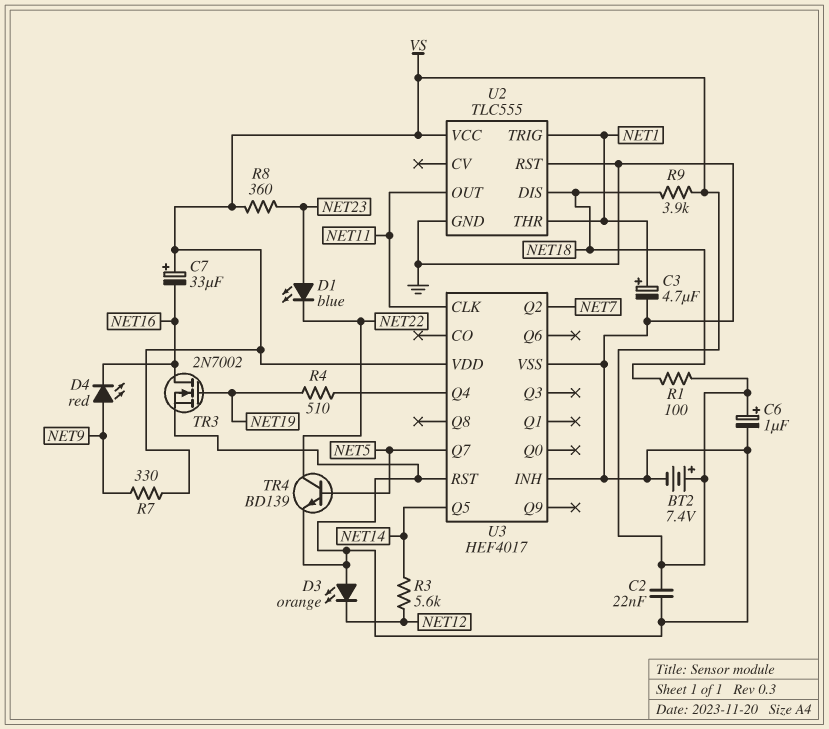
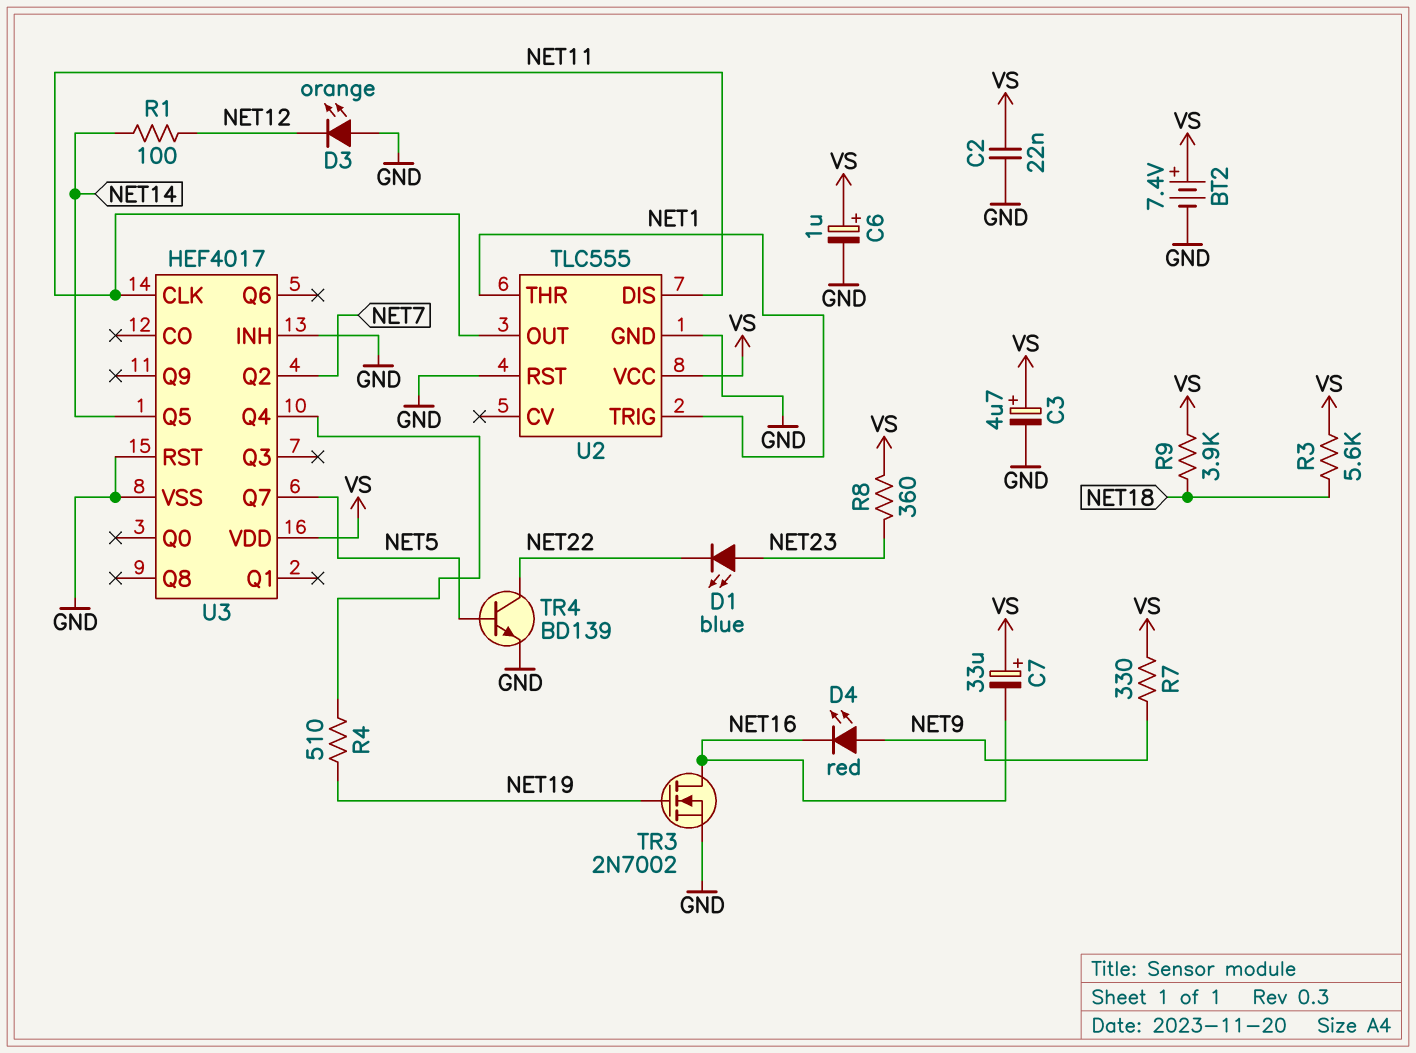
C3: 4.7uF (plus NET1, minus GND) -> 4.7uF (plus VS, minus GND)
R1: 100 (NET18, VS) -> 100 (NET12, NET14)
R3: 5.6k (NET12, NET14) -> 5.6k (NET18, VS)
U2 pin DIS: NET18 -> NET11

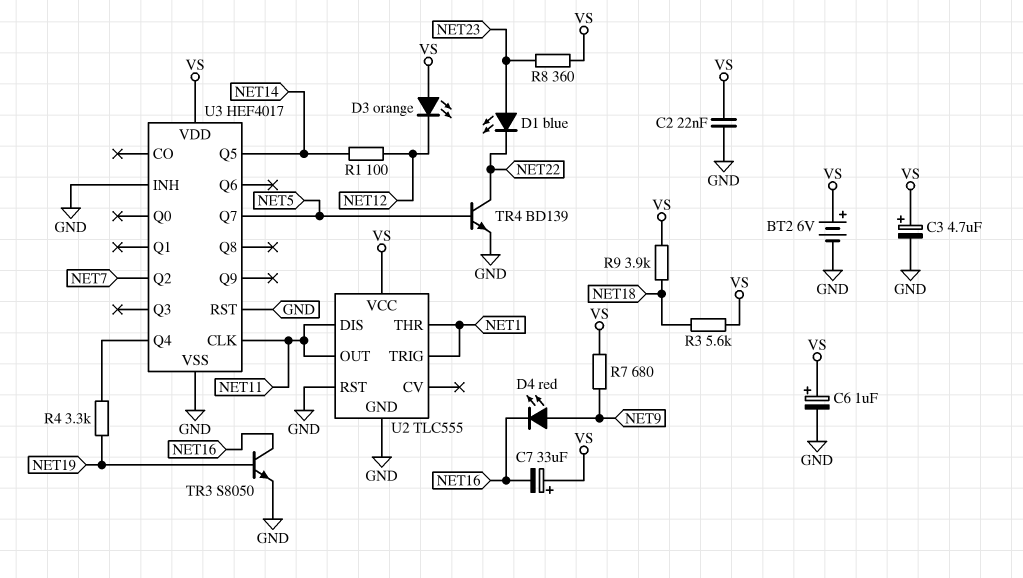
BT2: 7.4V (plus VS, minus GND) -> 6V (plus VS, minus GND)
D3: LED orange (A GND, K NET12) -> LED orange (A VS, K NET12)
R4: 510 (NET19, U3/Q4) -> 3.3k (NET19, U3/Q4)
R7: 330 (NET9, VS) -> 680 (NET9, VS)
TR3: NMOS 2N7002 (G NET19, D NET16, S GND) -> NPN S8050 (B NET19, C NET16, E GND)

